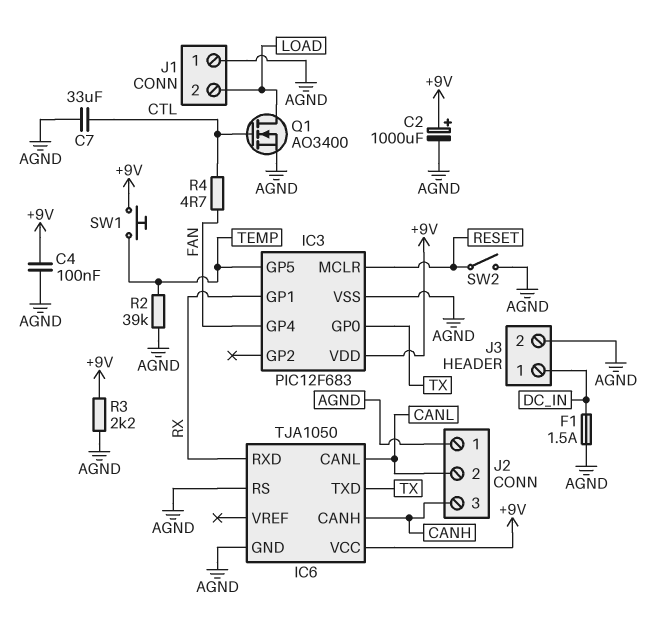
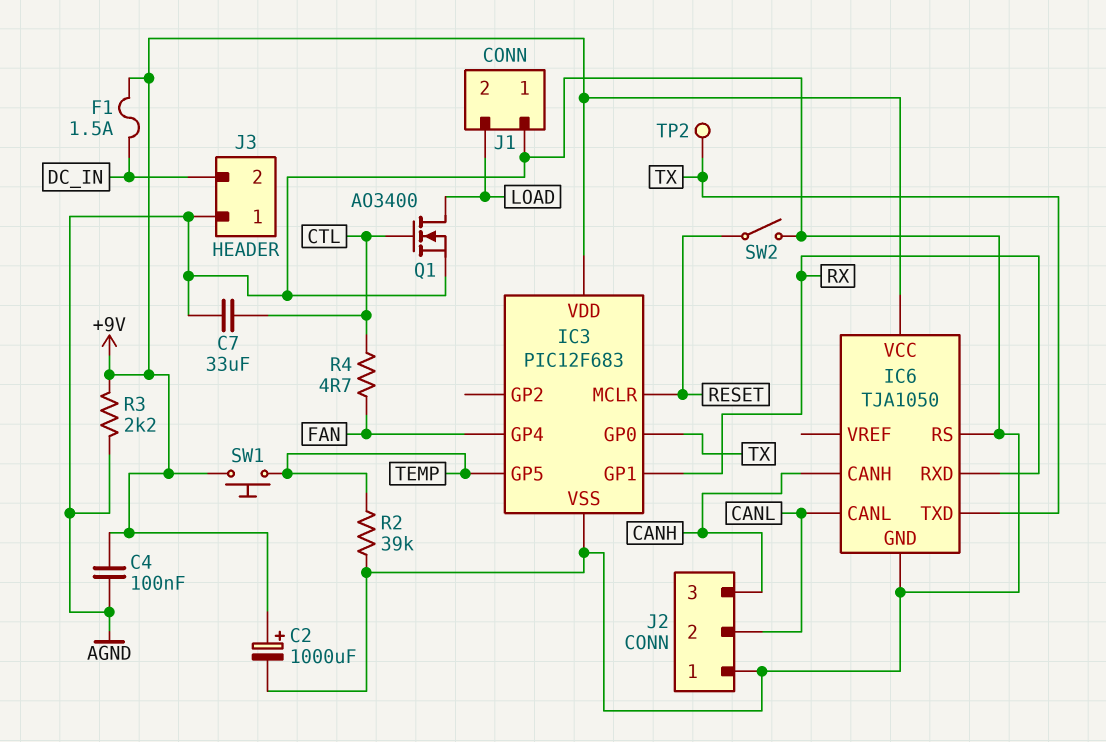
F1: 1.5A (AGND, DC_IN) -> 1.5A (+9V, DC_IN)
J3 pin 1: DC_IN -> AGND
J3 pin 2: AGND -> DC_IN
TP2: none -> test point (TX)

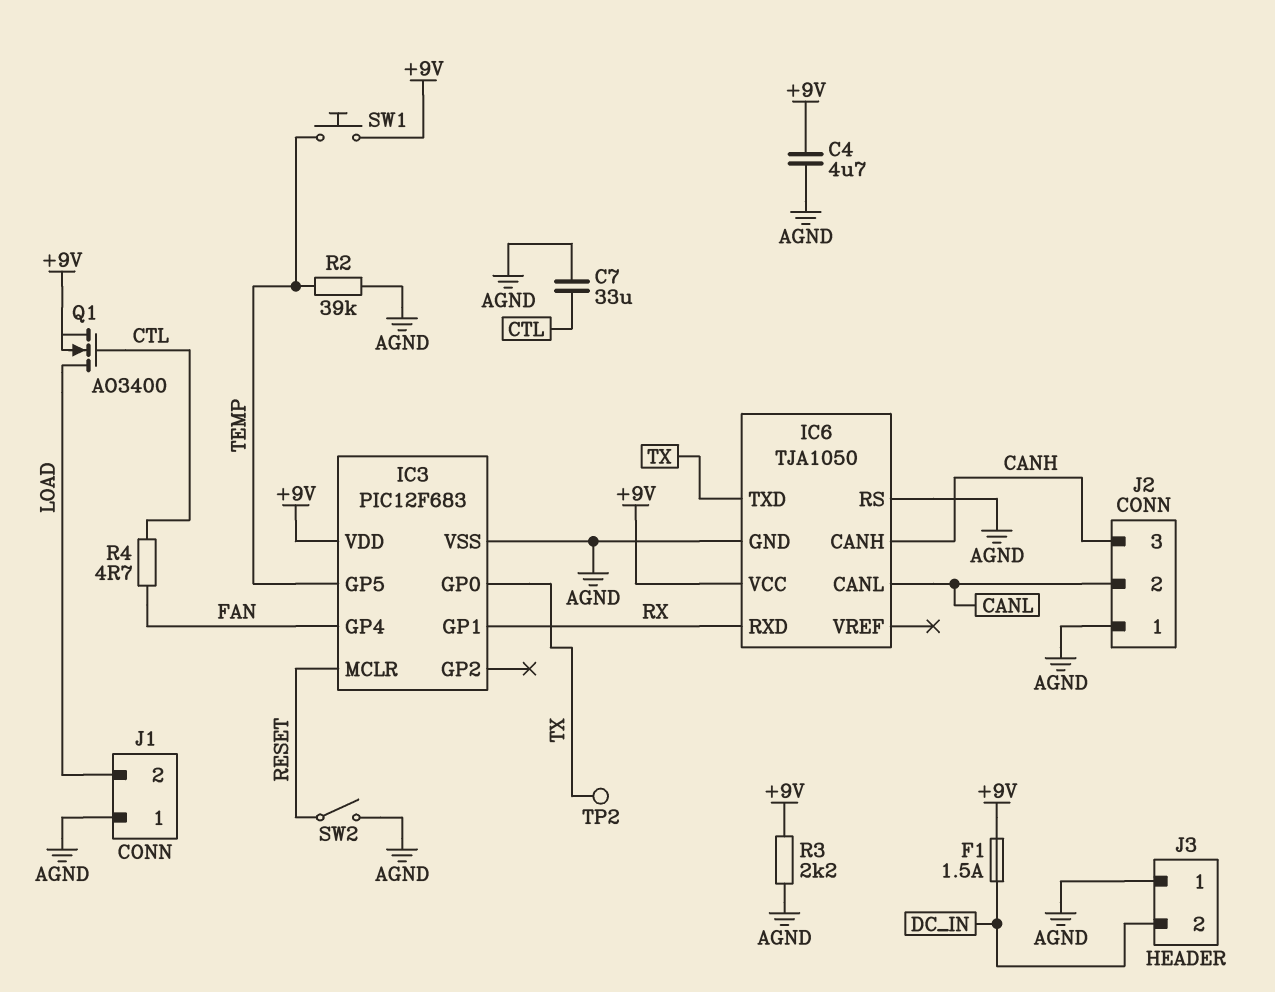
C2: 1000uF (plus +9V, minus AGND) -> none
C4: 100nF (+9V, AGND) -> 4.7uF (+9V, AGND)
Q1: NMOS AO3400 (G CTL, D LOAD, S AGND) -> NMOS AO3400 (G CTL, D LOAD, S +9V)

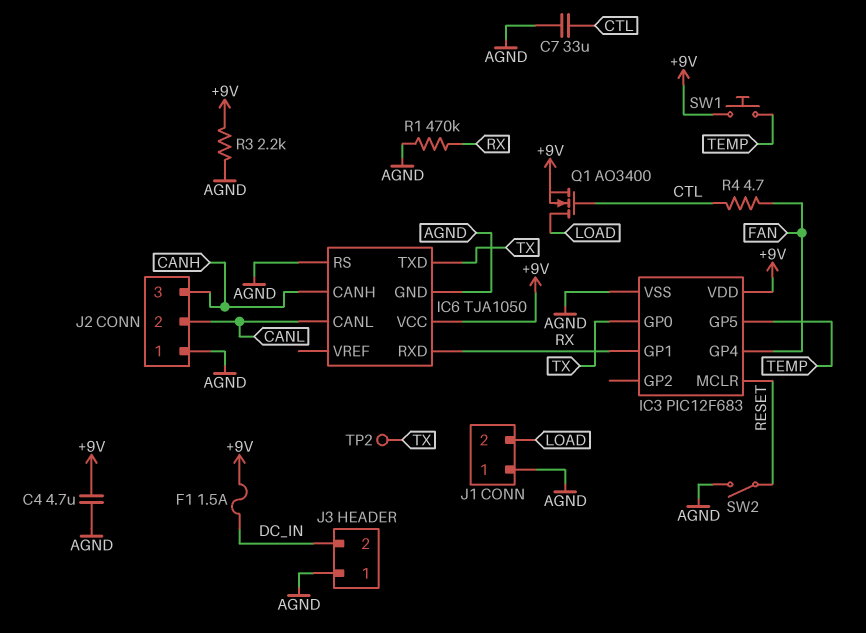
R1: none -> 470k (AGND, RX)
R2: 39k (AGND, TEMP) -> none

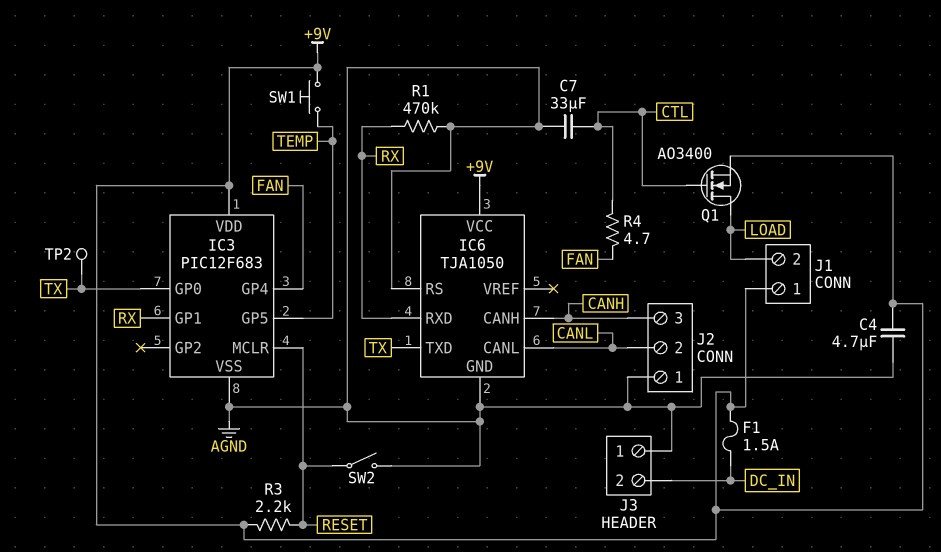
J1 pin 1: AGND -> +9V
R3: 2.2k (+9V, AGND) -> 2.2k (+9V, RESET)

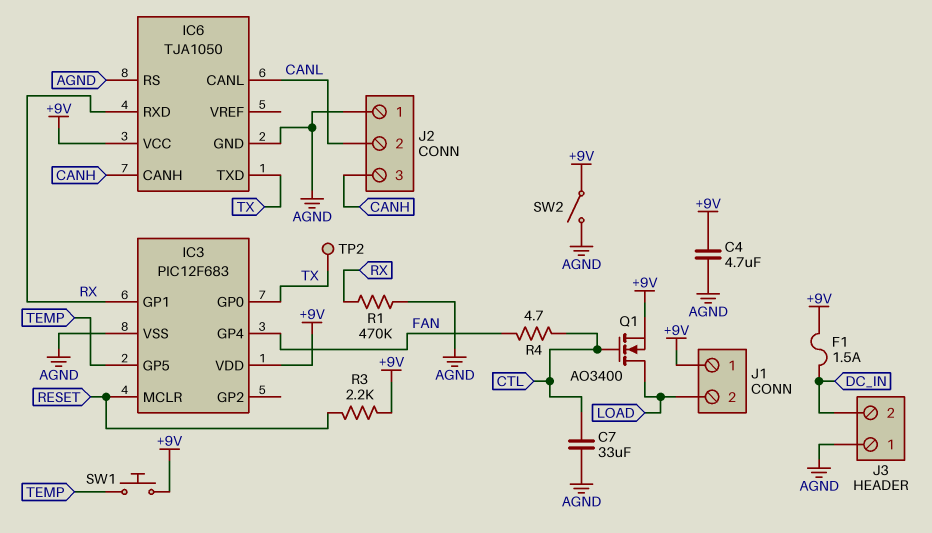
SW2: switch (AGND, RESET) -> switch (+9V, AGND)

